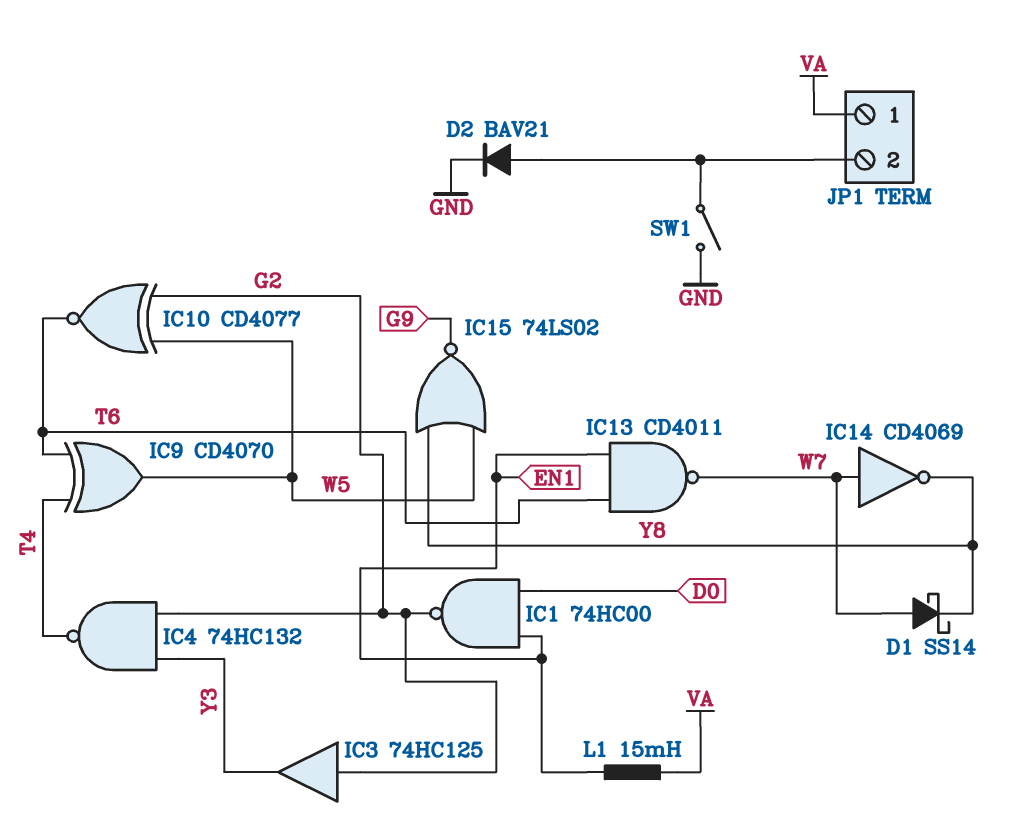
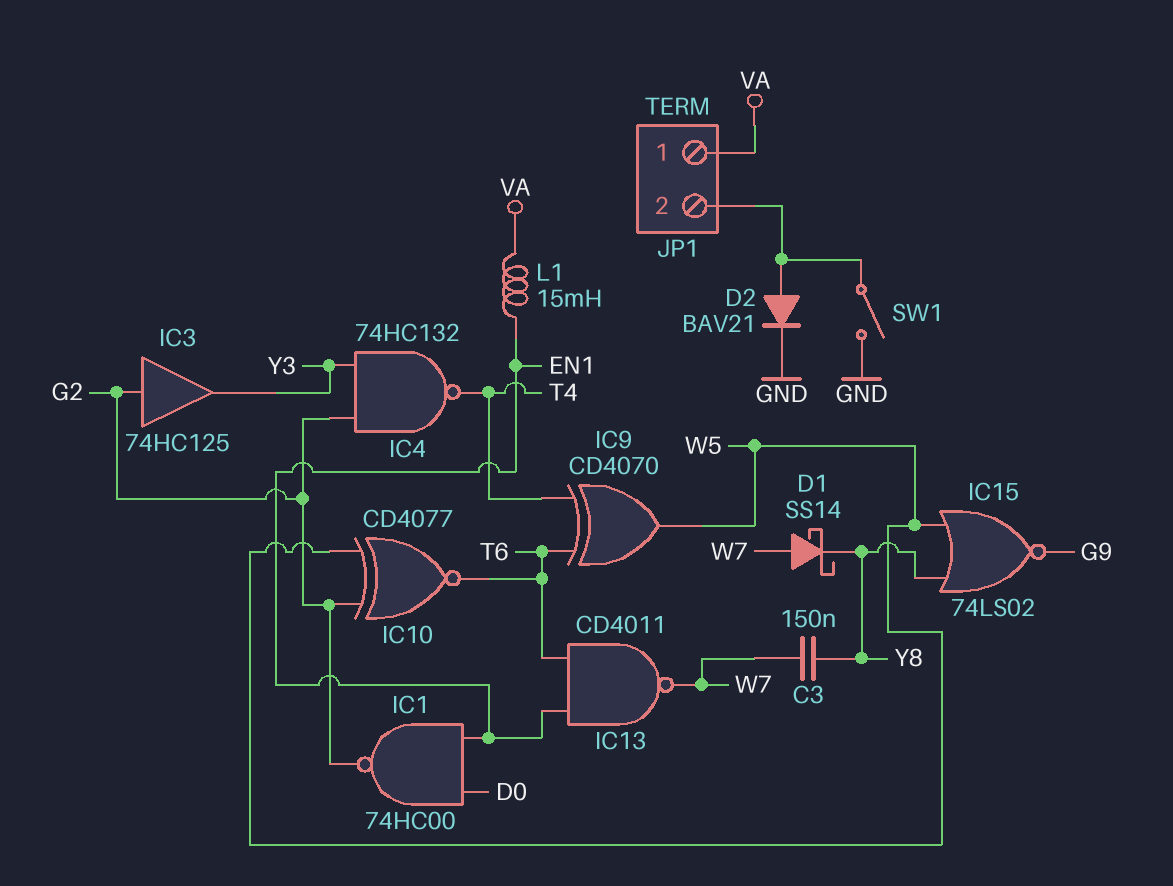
C3: none -> 150nF (W7, Y8)
IC14: NOT CD4069 (in W7, out Y8) -> none

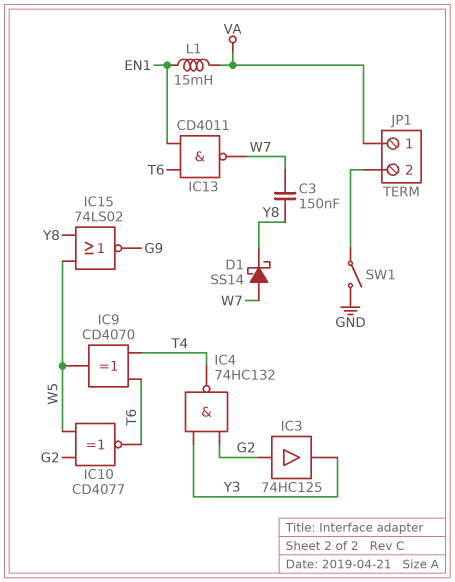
D2: diode BAV21 (A JP1/2, K GND) -> none
IC1: NAND 74HC00 (in D0, in EN1, out G2) -> none

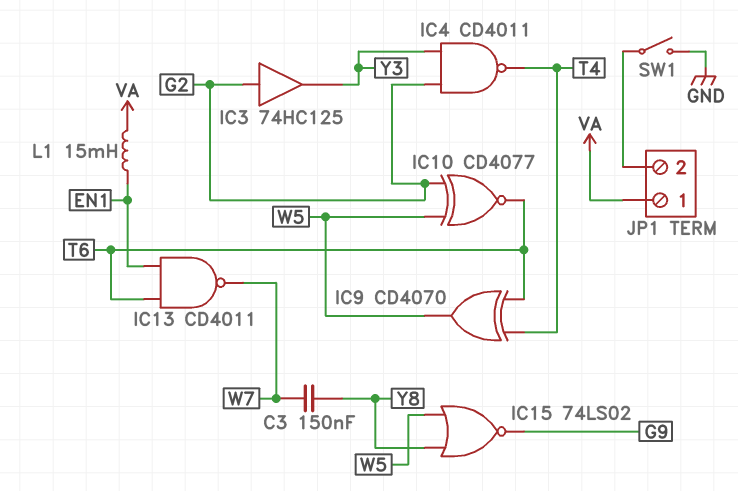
D1: schottky SS14 (A W7, K Y8) -> none
IC4: NAND 74HC132 (in G2, in Y3, out T4) -> NAND CD4011 (in G2, in Y3, out T4)

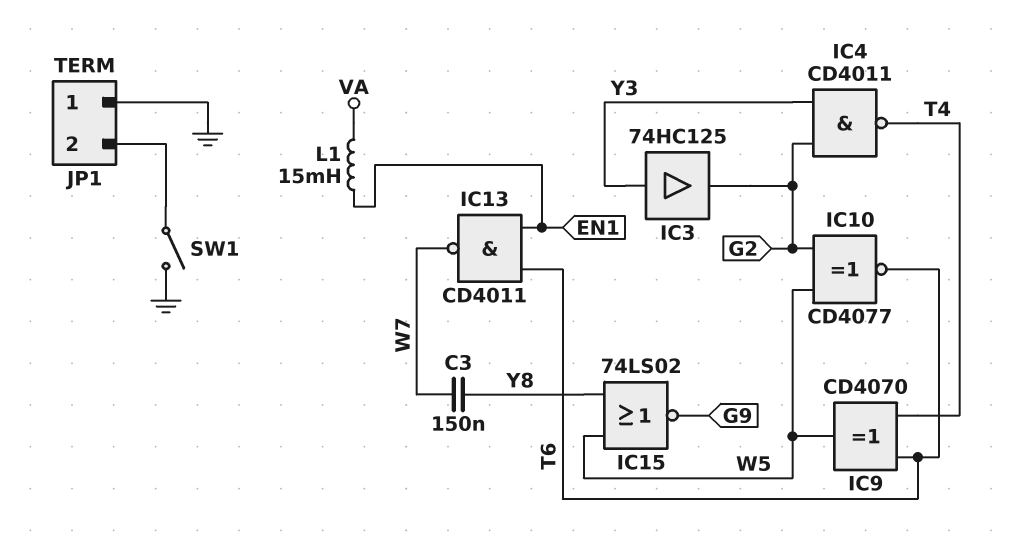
IC3: buffer 74HC125 (in G2, out Y3) -> buffer 74HC125 (in Y3, out G2)
JP1 pin 1: VA -> GND

